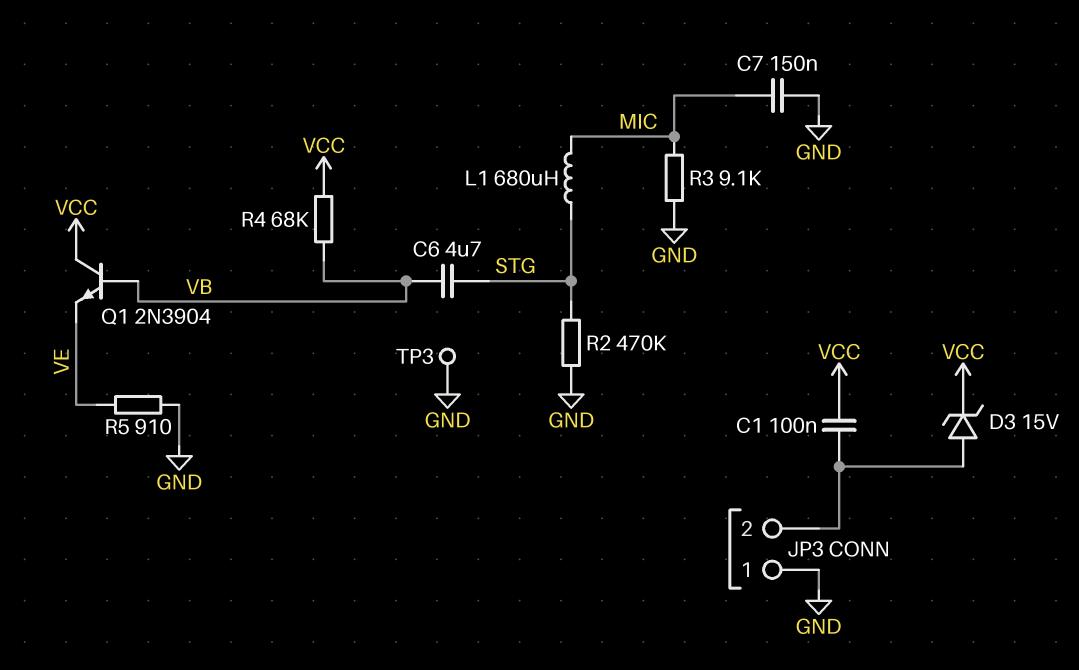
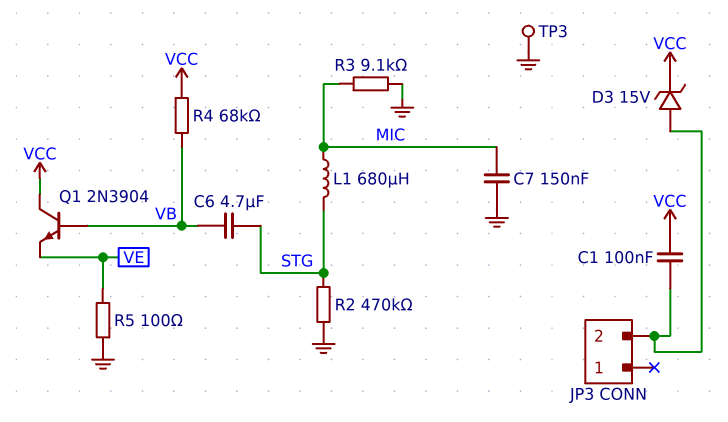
JP3 pin 1: GND -> none
R5: 910 (GND, VE) -> 100 (GND, VE)

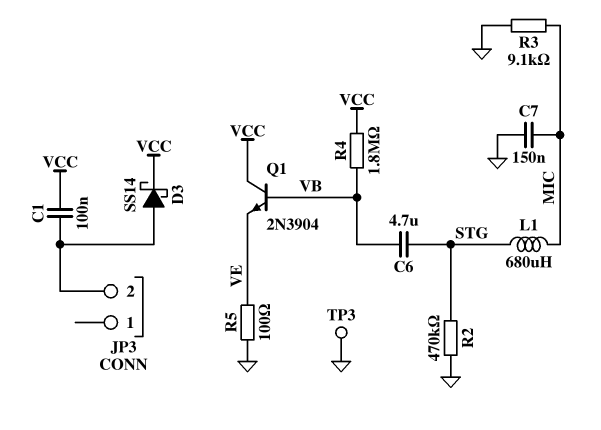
D3: zener 15V (A JP3/2, K VCC) -> schottky SS14 (A JP3/2, K VCC)
R4: 68k (VB, VCC) -> 1.8M (VB, VCC)

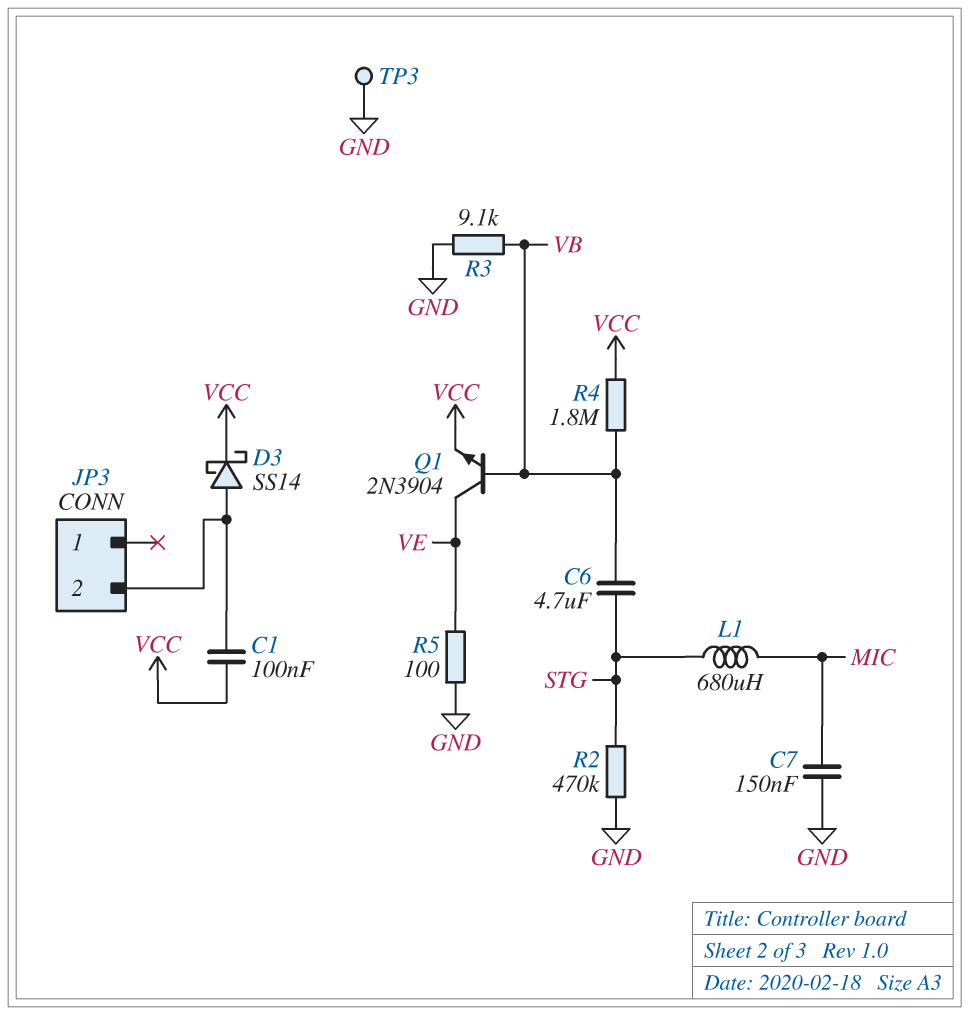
Q1: NPN 2N3904 (B VB, C VCC, E VE) -> NPN 2N3904 (B VB, C VE, E VCC)
R3: 9.1k (GND, MIC) -> 9.1k (GND, VB)

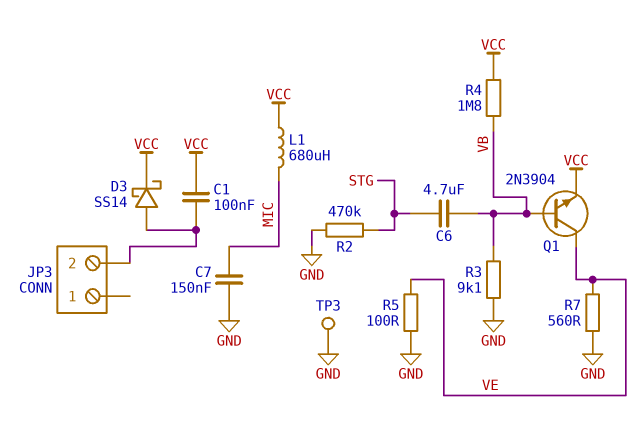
L1: 680uH (MIC, STG) -> 680uH (MIC, VCC)
R7: none -> 560 (GND, VE)

